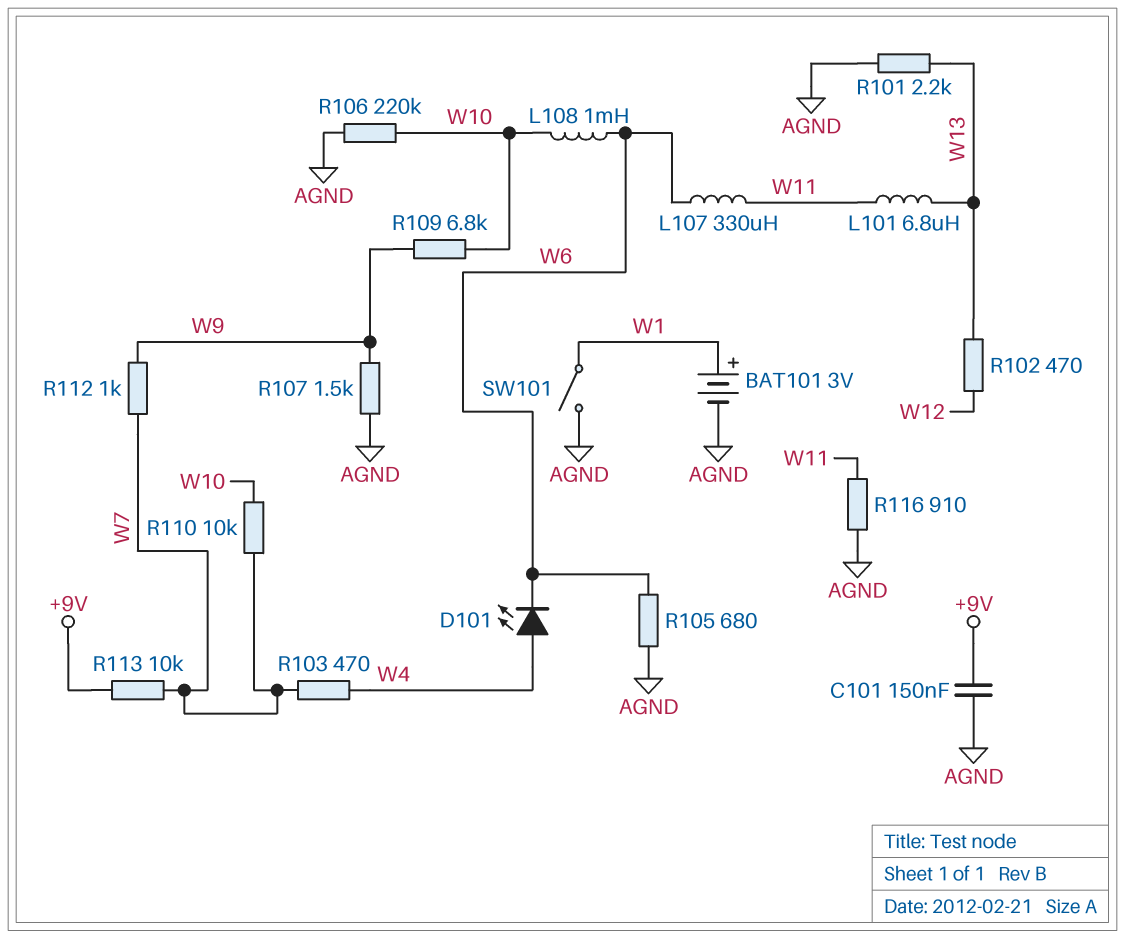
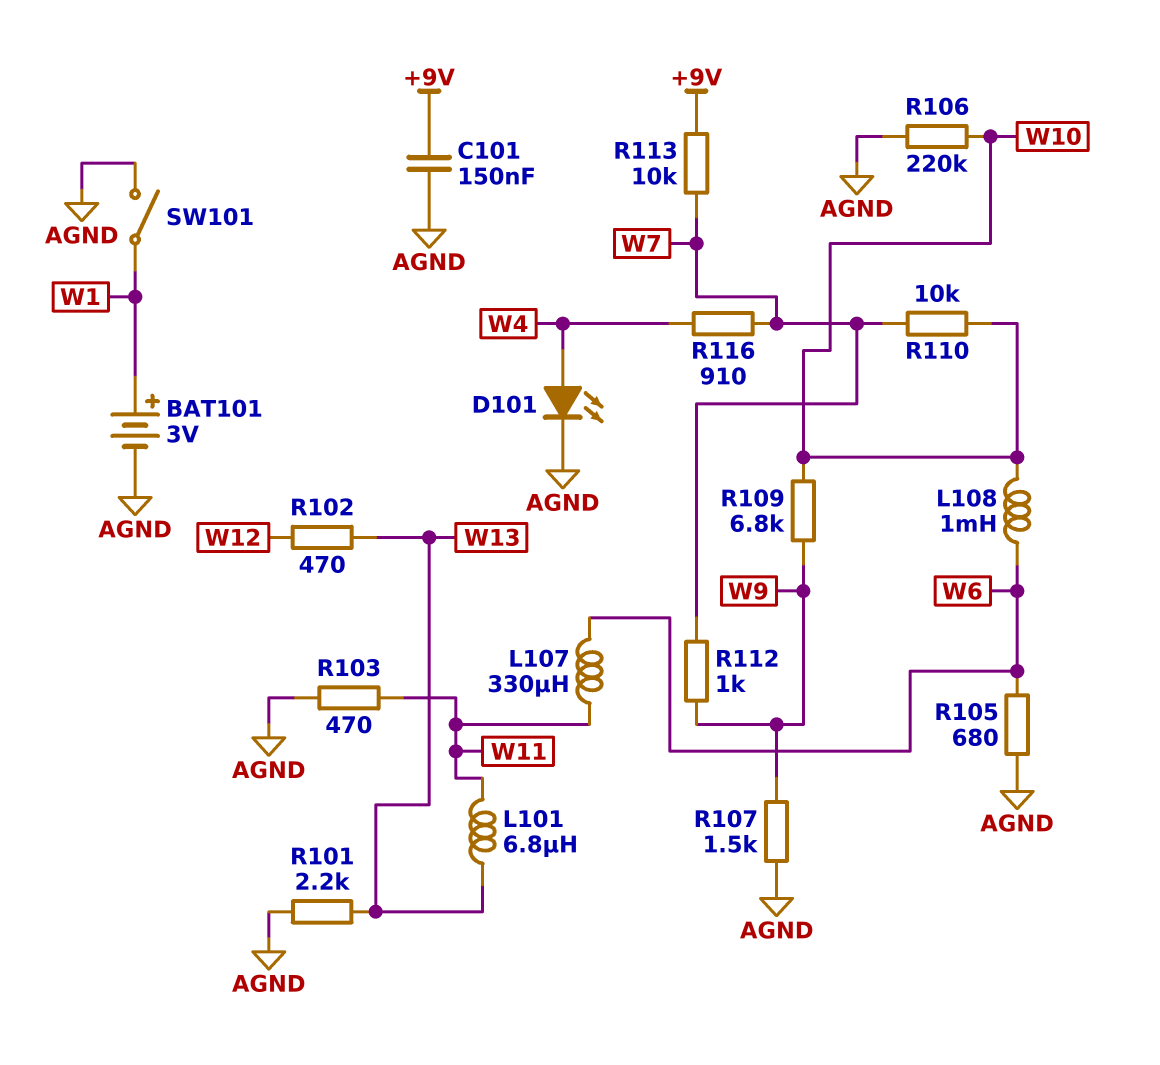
D101: LED (A W4, K W6) -> LED (A W4, K AGND)
R103: 470 (W4, W7) -> 470 (AGND, W11)
R116: 910 (AGND, W11) -> 910 (W4, W7)

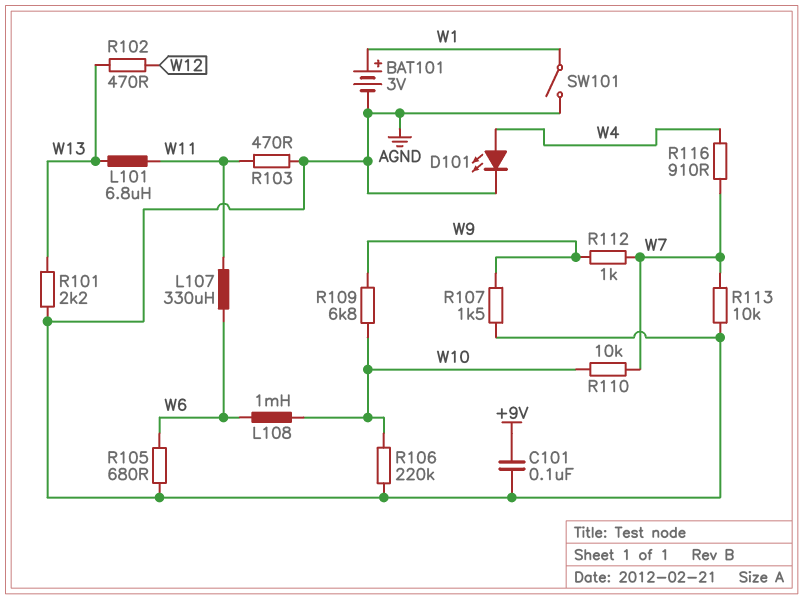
C101: 150nF (+9V, AGND) -> 100nF (+9V, AGND)
R113: 10k (+9V, W7) -> 10k (AGND, W7)

